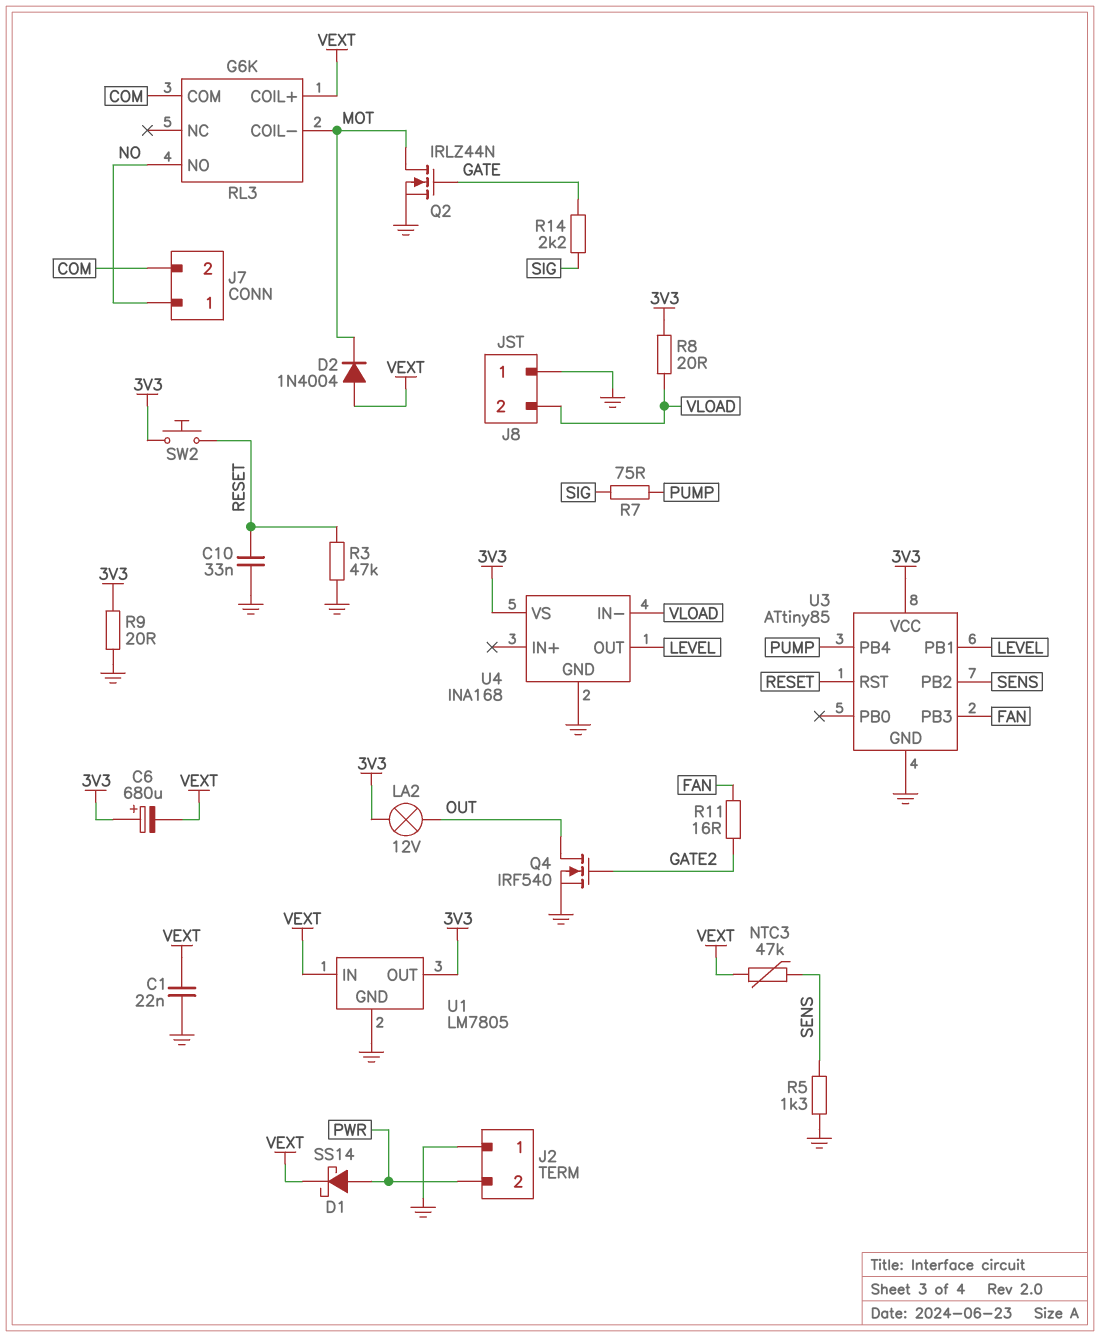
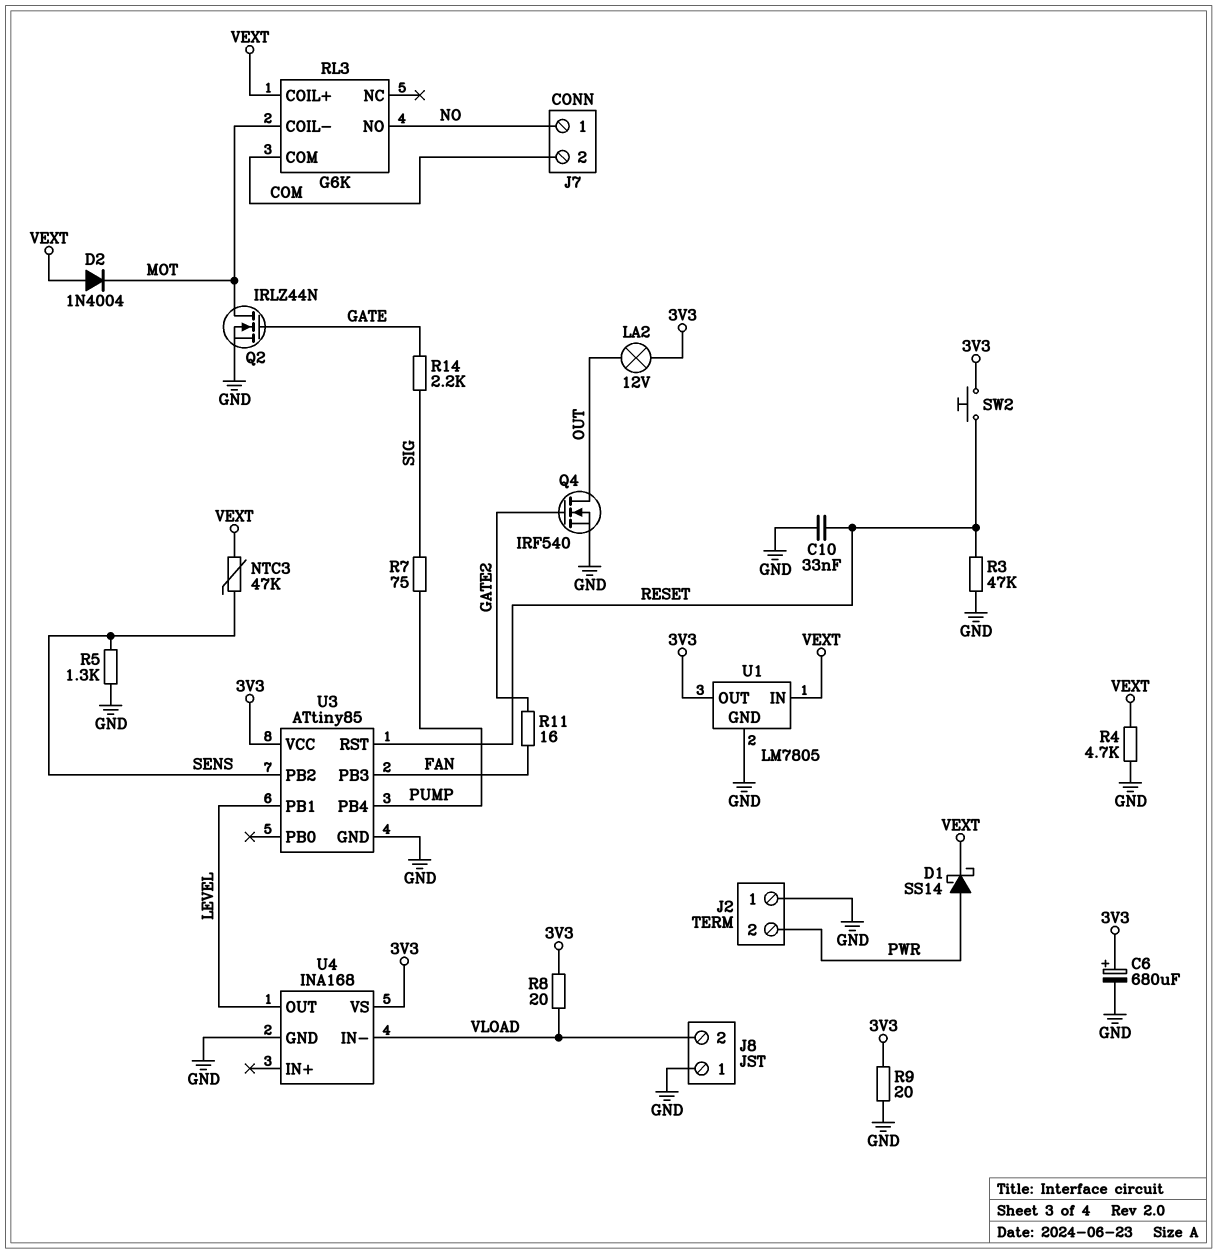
C1: 22nF (GND, VEXT) -> none
C6: 680uF (plus 3V3, minus VEXT) -> 680uF (plus 3V3, minus GND)
R4: none -> 4.7k (GND, VEXT)

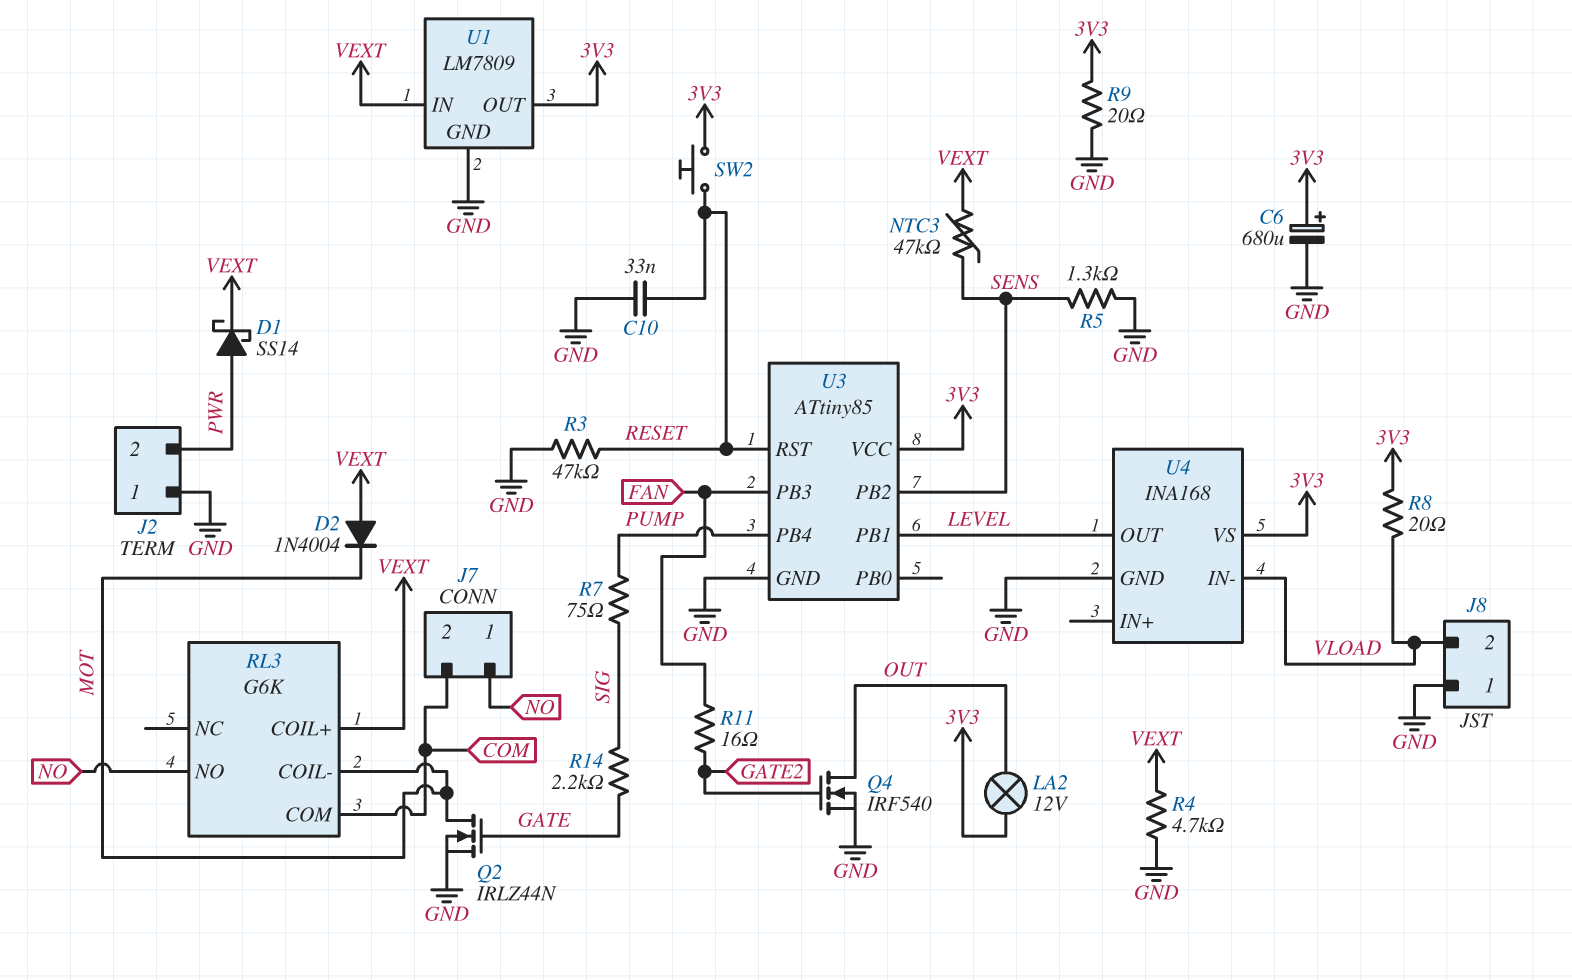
U1: LM7805 -> LM7809

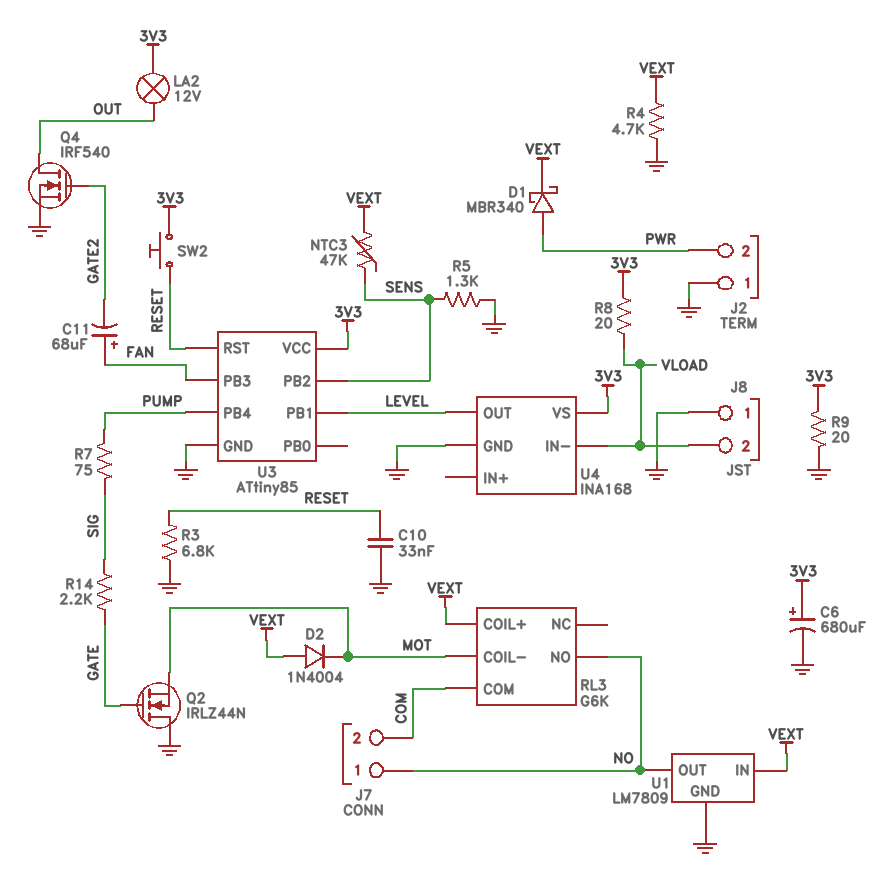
C11: none -> 68uF (plus FAN, minus GATE2)
D1: schottky SS14 (A PWR, K VEXT) -> schottky MBR340 (A PWR, K VEXT)
Q2: NMOS IRLZ44N (G GATE, D MOT, S GND) -> NMOS IRLZ44N (G GATE, D GND, S MOT)
R3: 47k (GND, RESET) -> 6.8k (GND, RESET)
R11: 16 (FAN, GATE2) -> none
U1 pin OUT: 3V3 -> NO

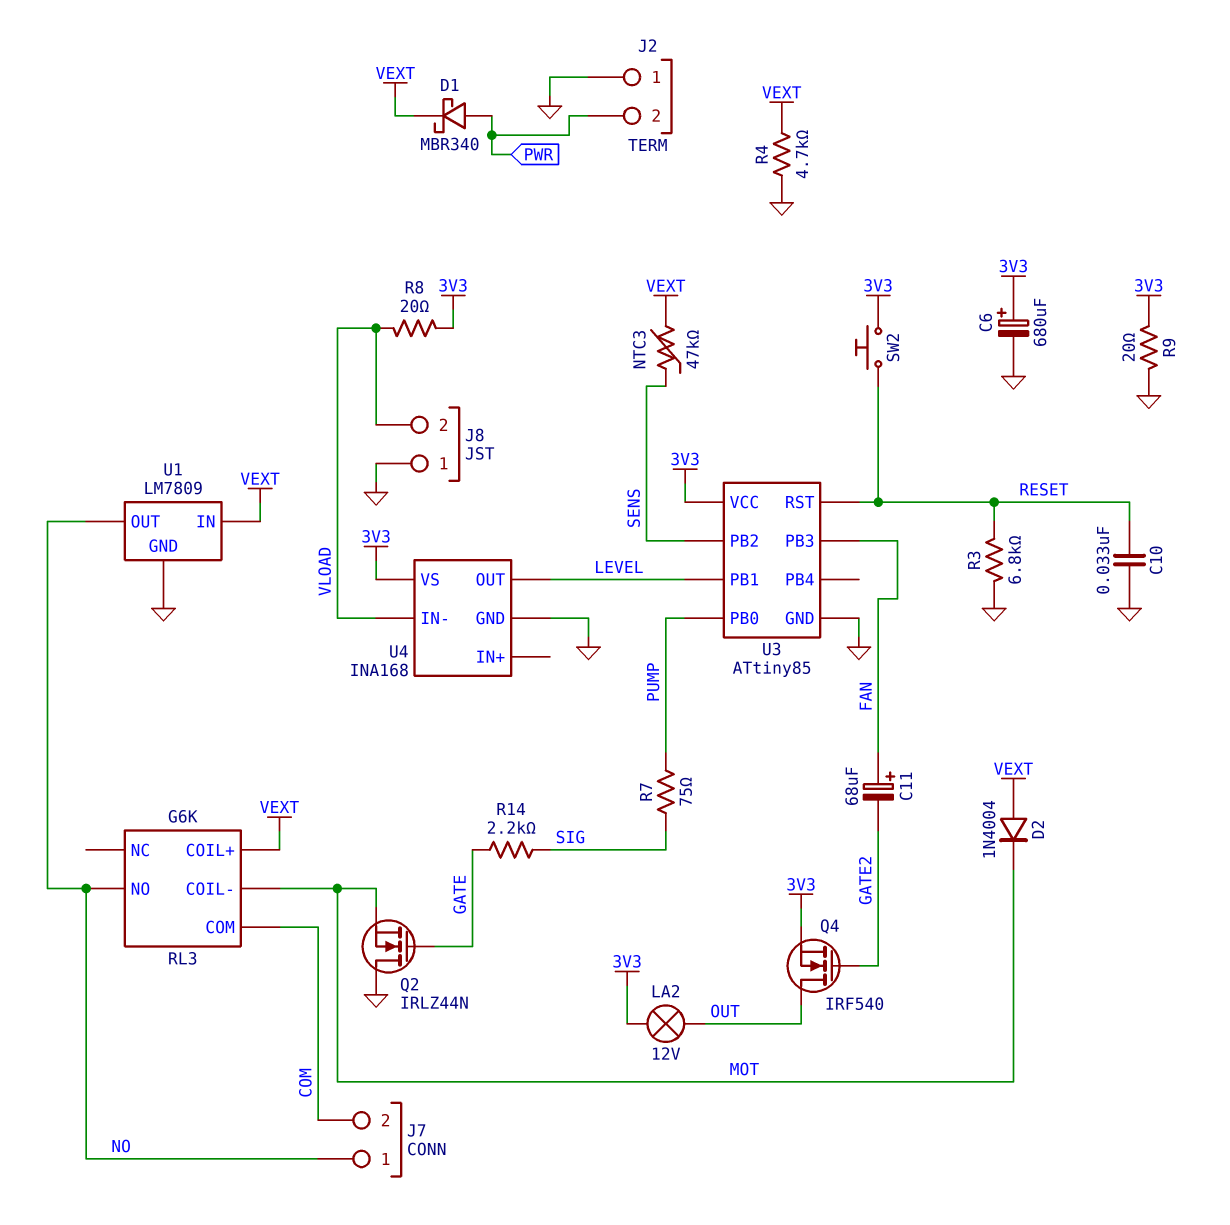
Q4: NMOS IRF540 (G GATE2, D OUT, S GND) -> NMOS IRF540 (G GATE2, D OUT, S 3V3)
R5: 1.3k (GND, SENS) -> none
U3 pin PB0: none -> PUMP
U3 pin PB4: PUMP -> none

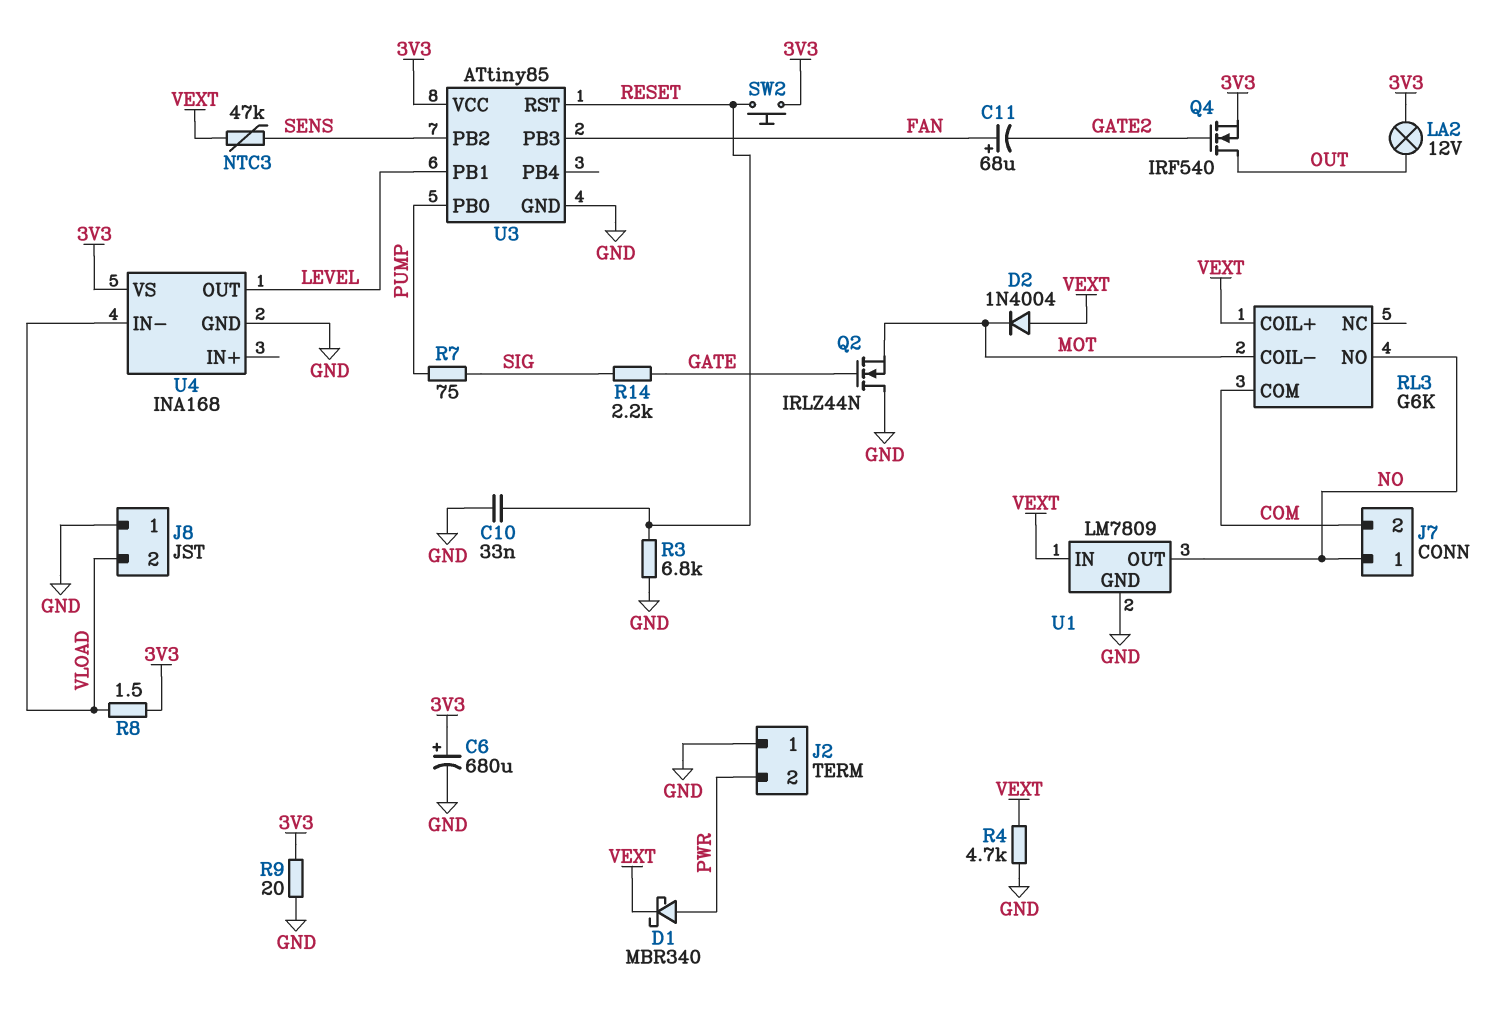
R8: 20 (3V3, VLOAD) -> 1.5 (3V3, VLOAD)

